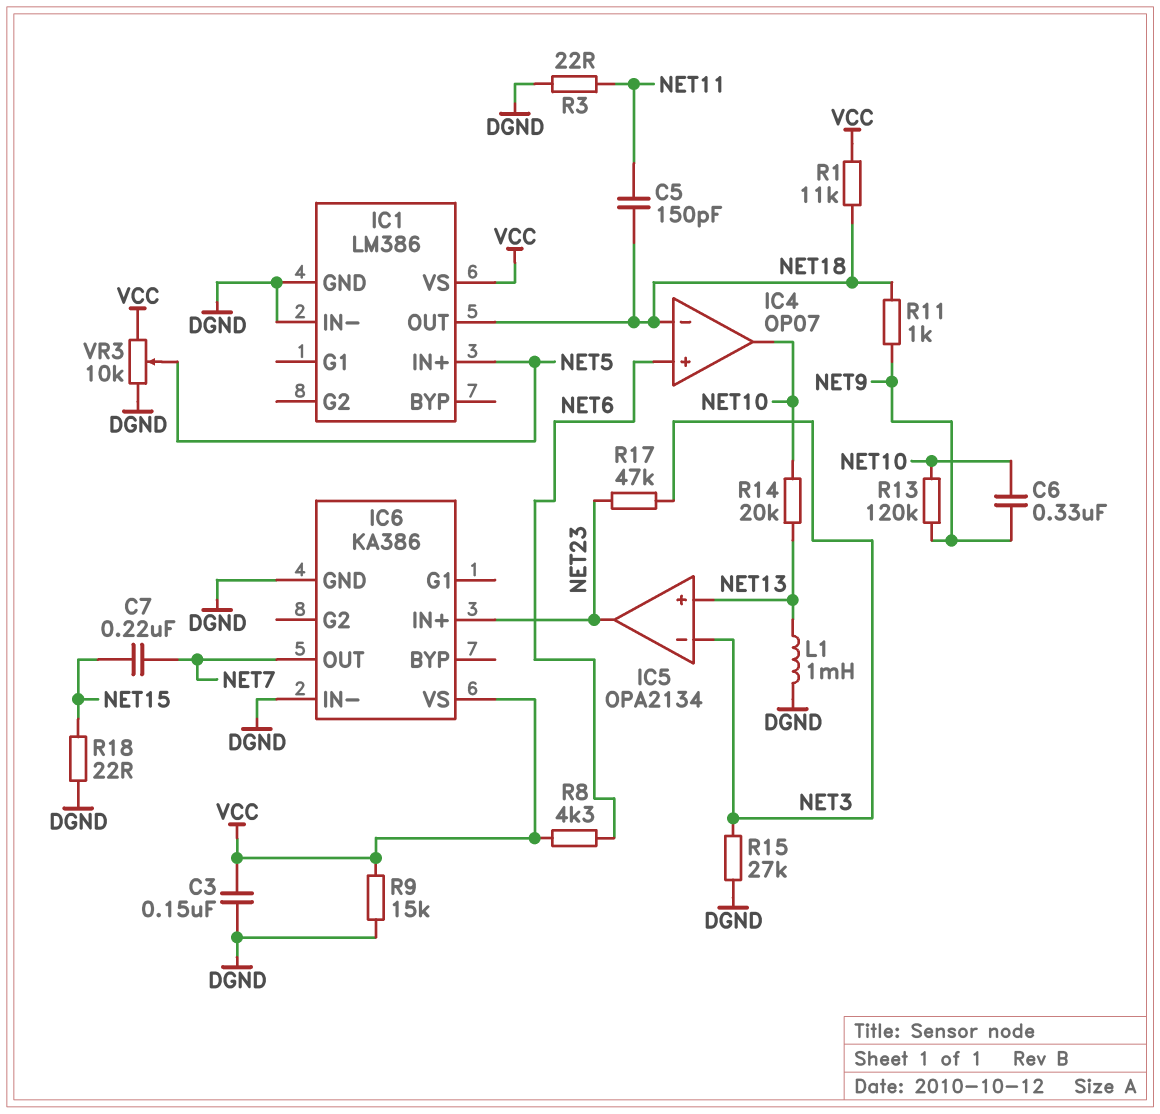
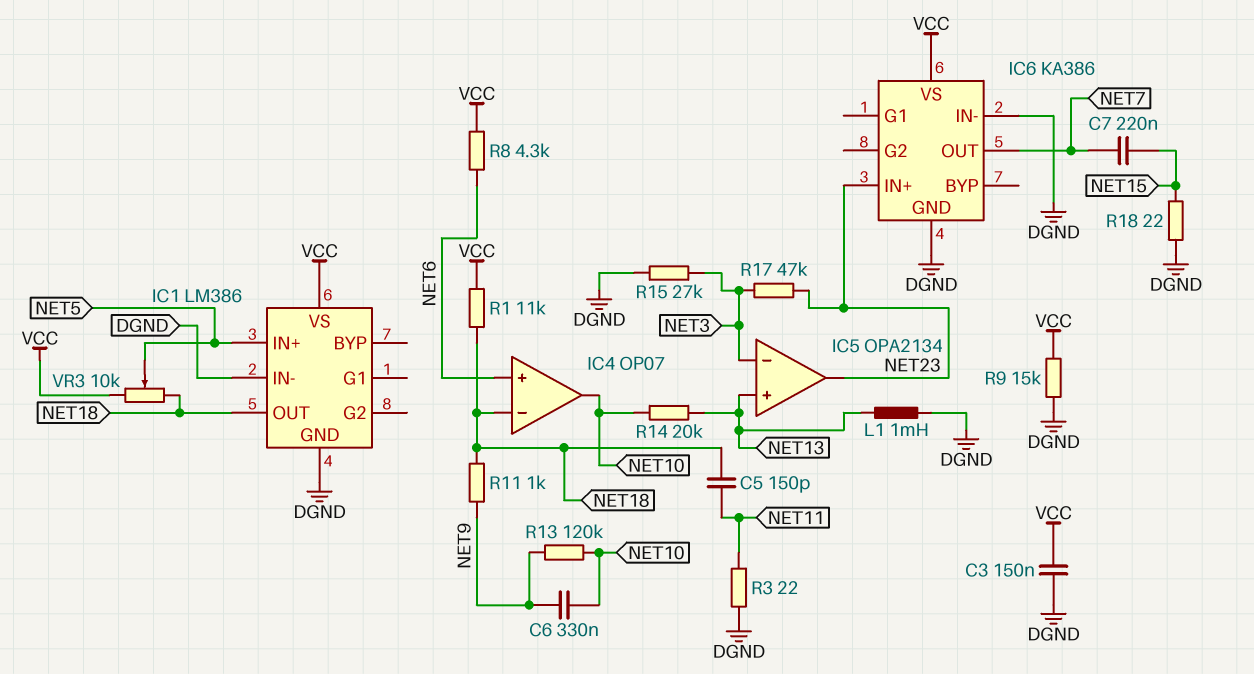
VR3: 10k (DGND, VCC, wiper NET5) -> 10k (NET18, VCC, wiper NET5)

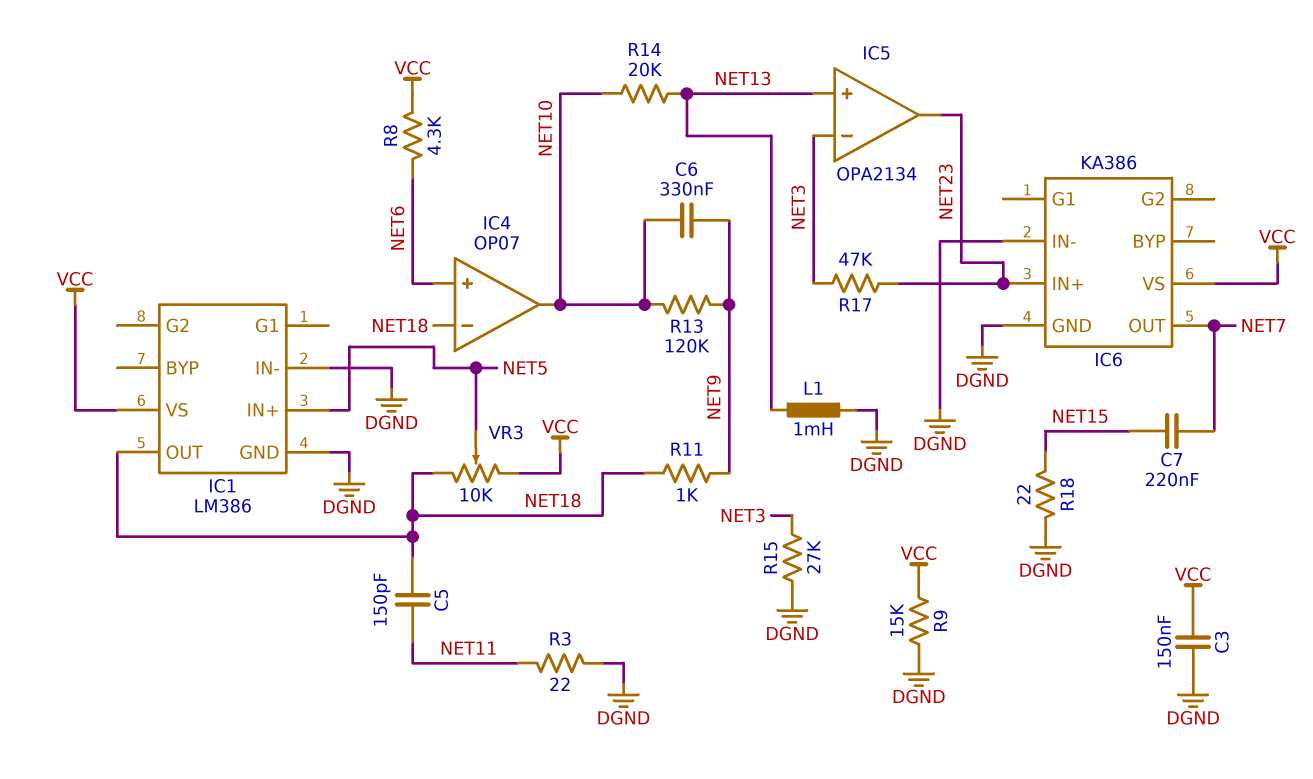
R1: 11k (NET18, VCC) -> none

